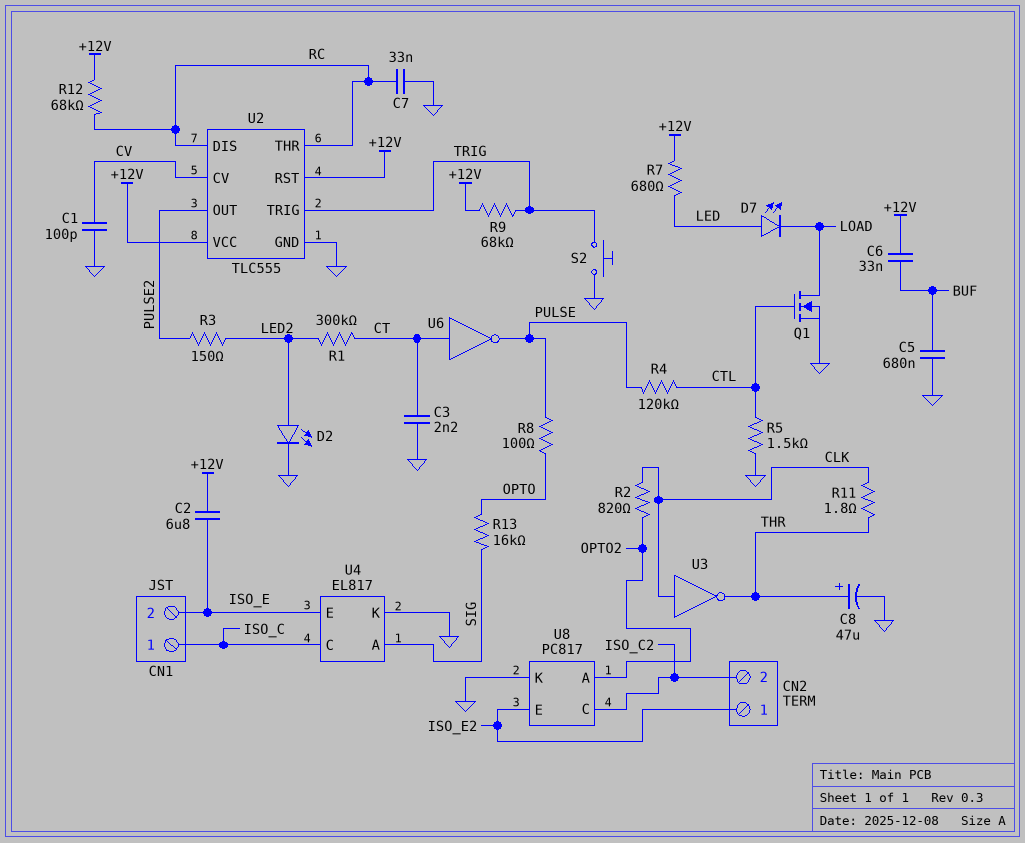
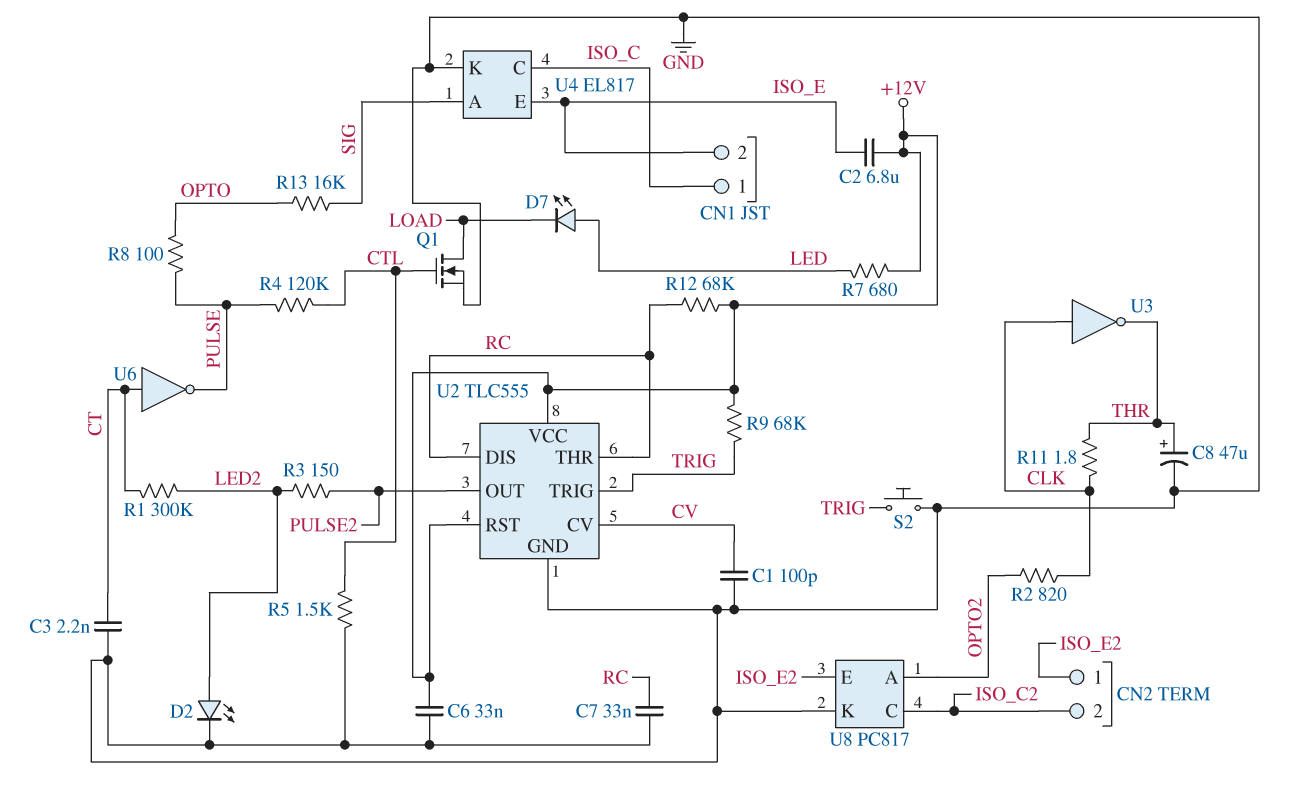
C5: 680nF (BUF, GND) -> none
C6: 33nF (+12V, BUF) -> 33nF (+12V, GND)

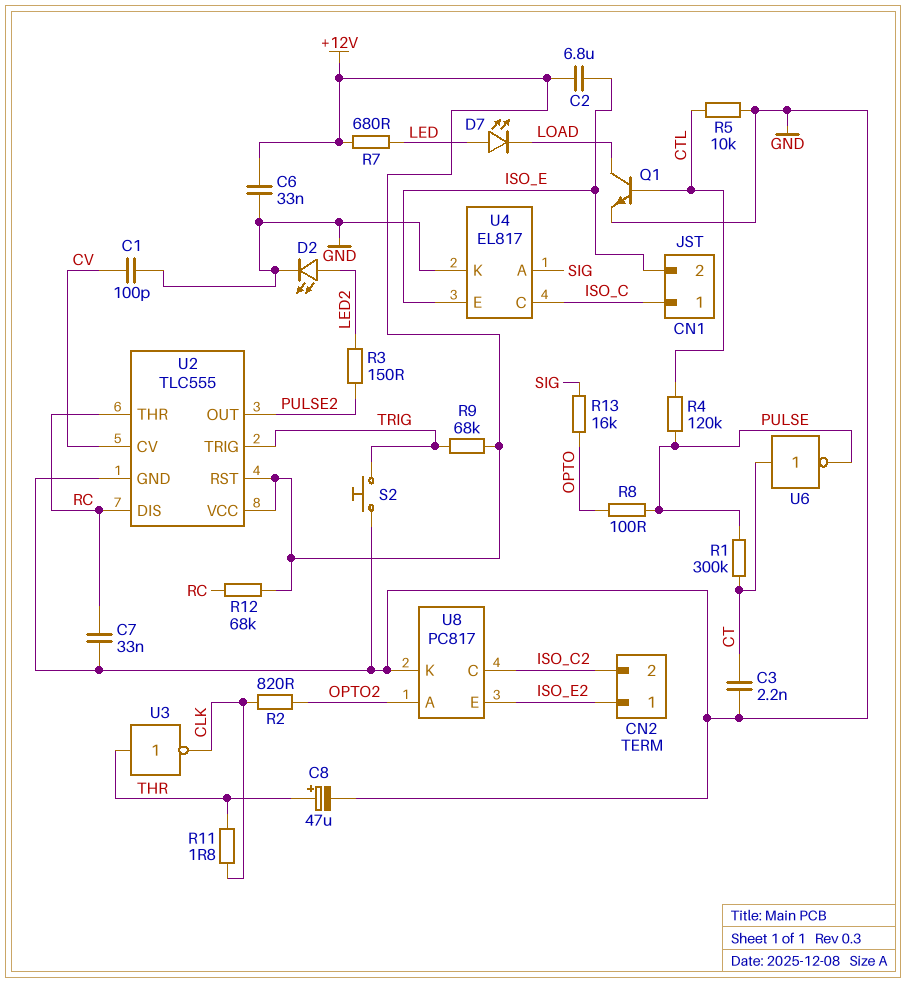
Q1: NMOS (G CTL, D LOAD, S GND) -> NPN (B CTL, C LOAD, E GND)
R1: 300k (CT, LED2) -> 300k (CT, PULSE)
R5: 1.5k (CTL, GND) -> 10k (CTL, GND)
U3: NOT (in CLK, out THR) -> NOT (in THR, out CLK)

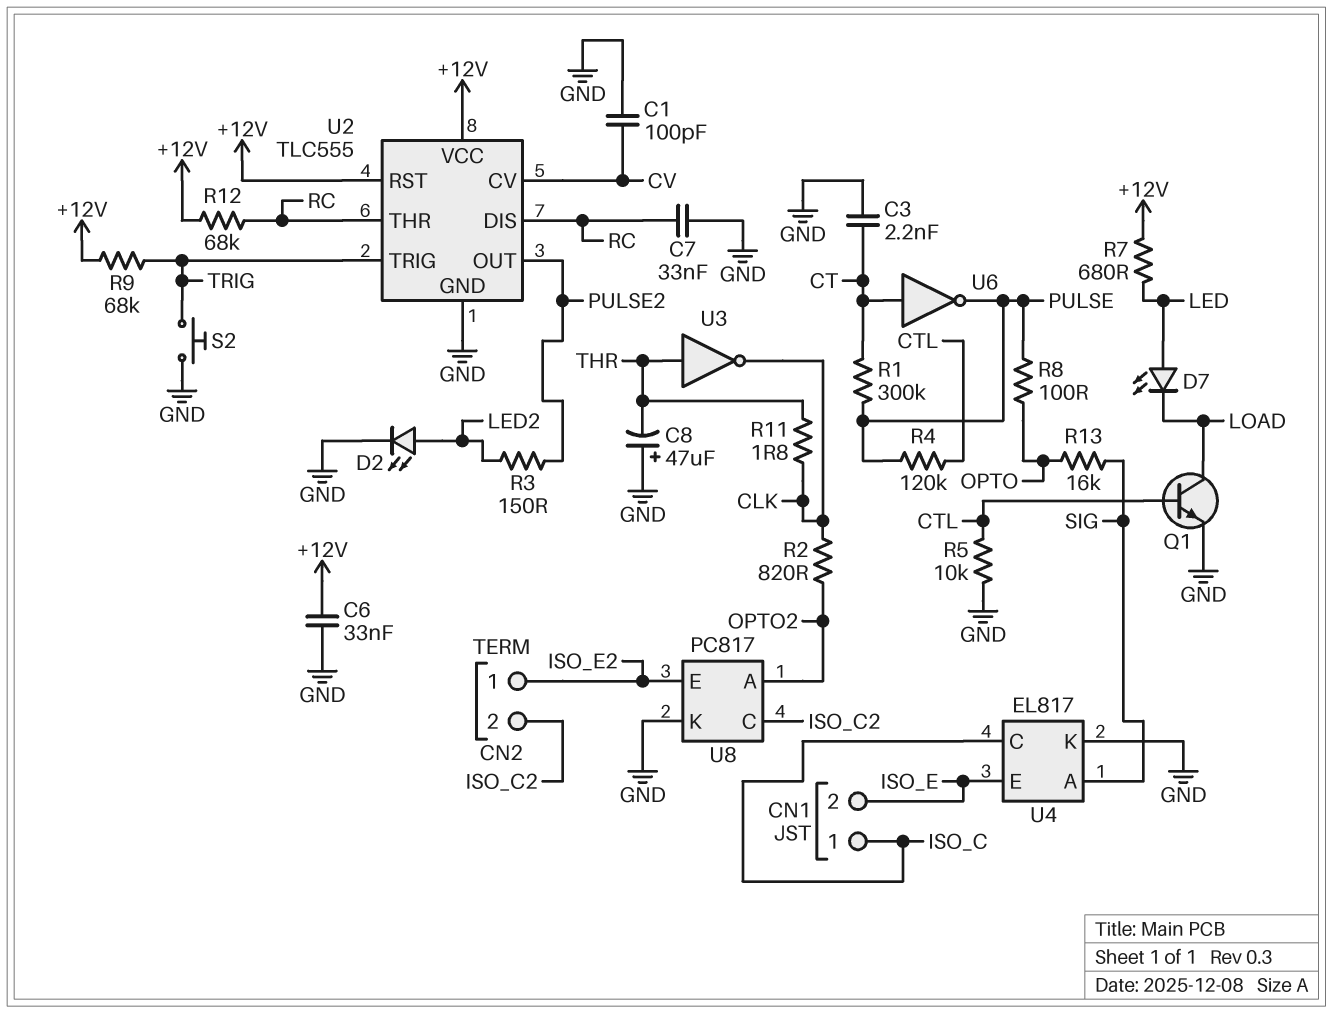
C2: 6.8uF (+12V, ISO_E) -> none
C8: 47uF (plus THR, minus GND) -> 47uF (plus GND, minus THR)

